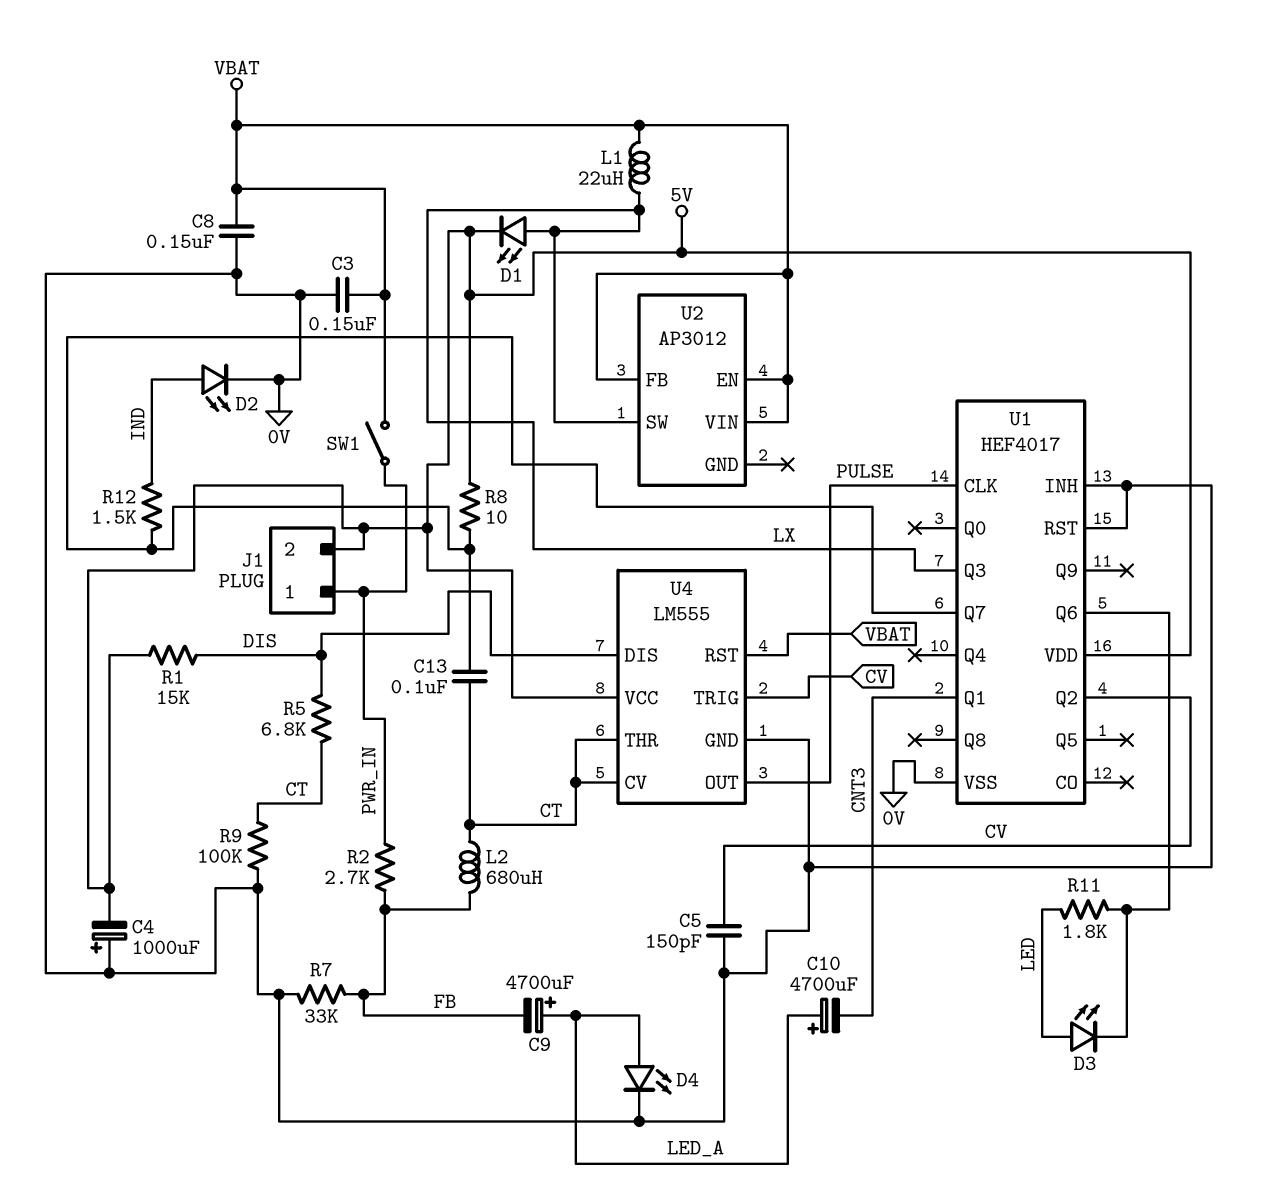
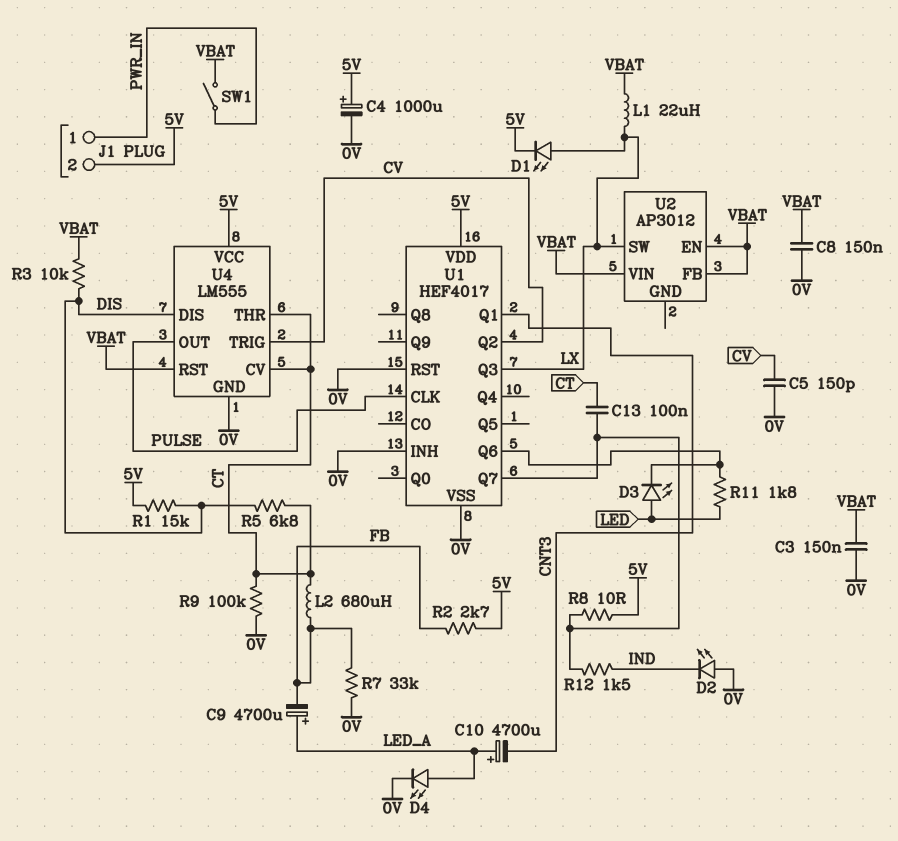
C4: 1000uF (plus 0V, minus 5V) -> 1000uF (plus 5V, minus 0V)
D2: LED (A IND, K 0V) -> LED (A 0V, K IND)
R2: 2.7k (FB, PWR_IN) -> 2.7k (5V, FB)
R3: none -> 10k (DIS, VBAT)

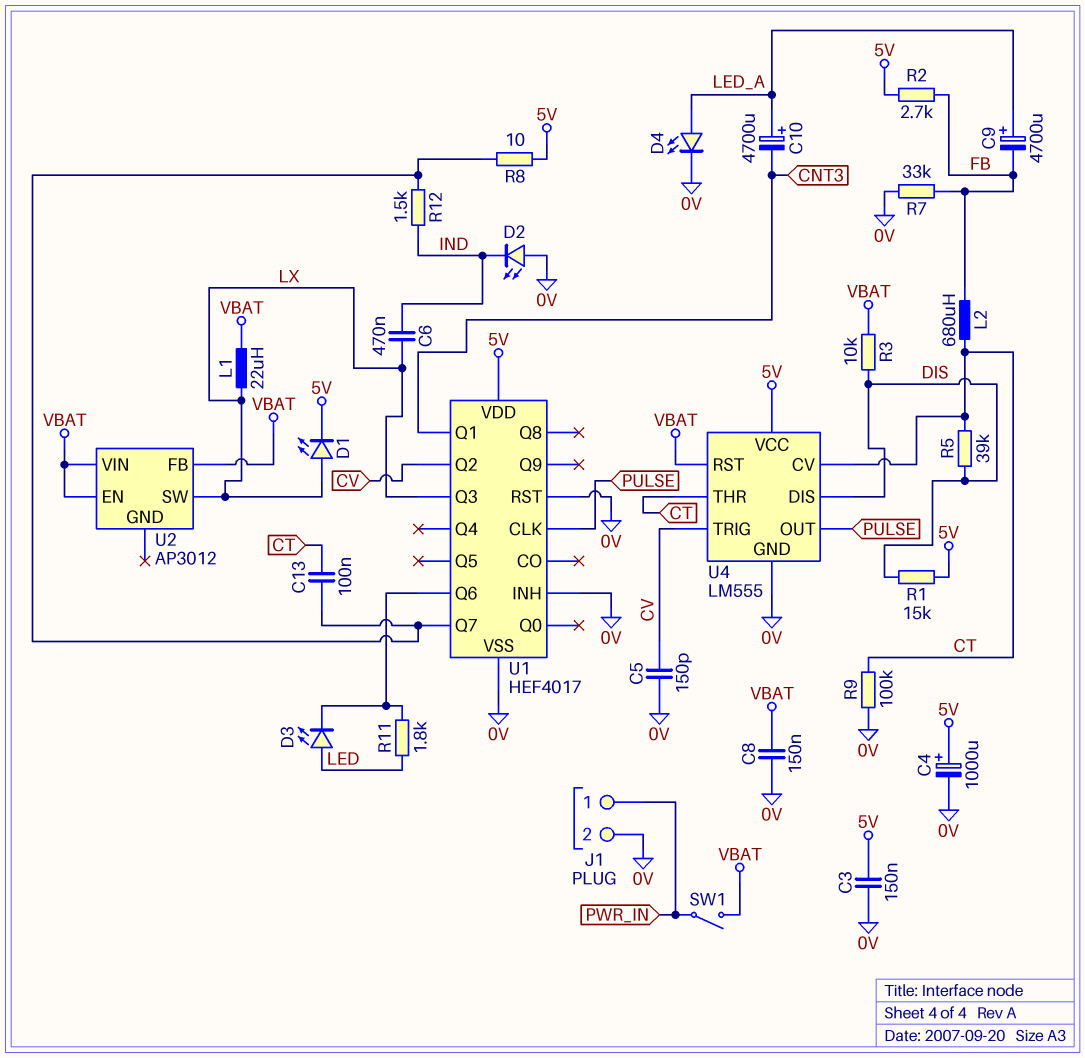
C3: 150nF (0V, VBAT) -> 150nF (0V, 5V)
C6: none -> 470nF (IND, LX)
J1 pin 2: 5V -> 0V
R5: 6.8k (CT, DIS) -> 39k (CT, DIS)

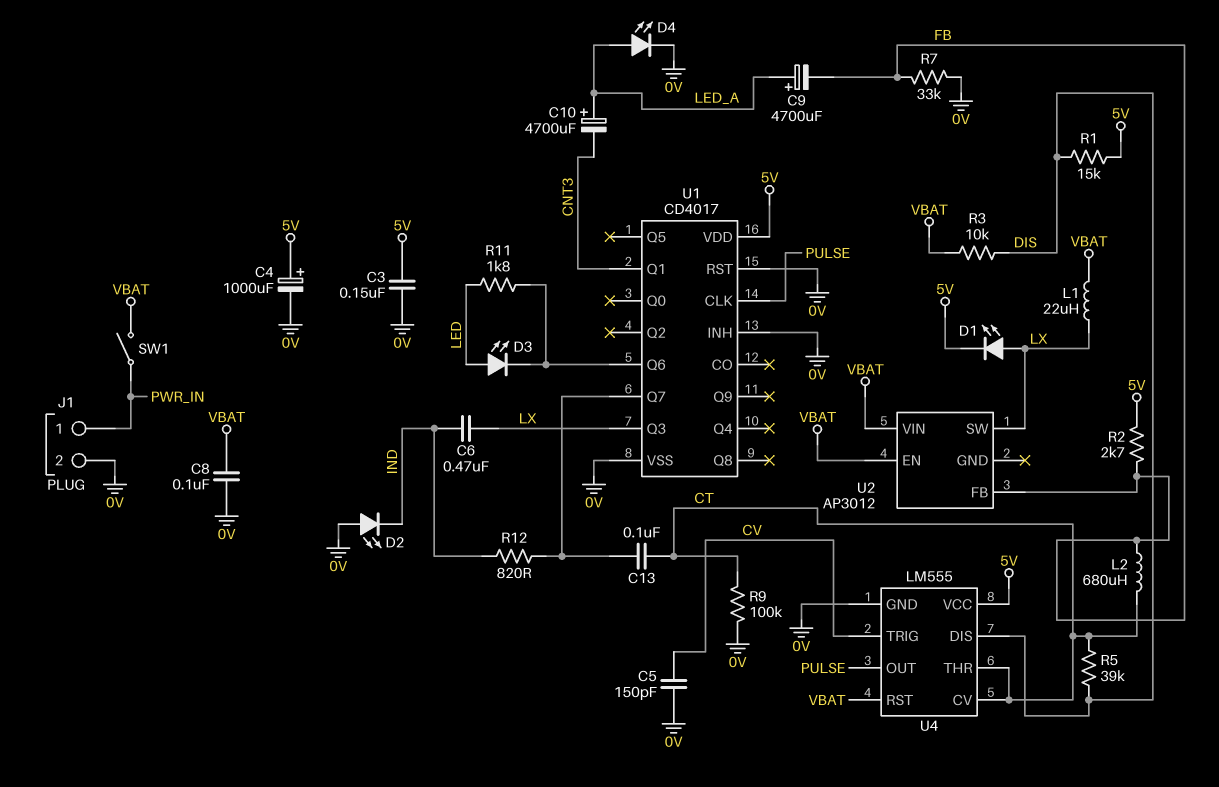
C8: 150nF (0V, VBAT) -> 100nF (0V, VBAT)
R8: 10 (5V, U1/Q7) -> none
R12: 1.5k (IND, U1/Q7) -> 820 (IND, U1/Q7)
U1: HEF4017 -> CD4017
U1 pin Q2: CV -> none
U2 pin FB: VBAT -> FB

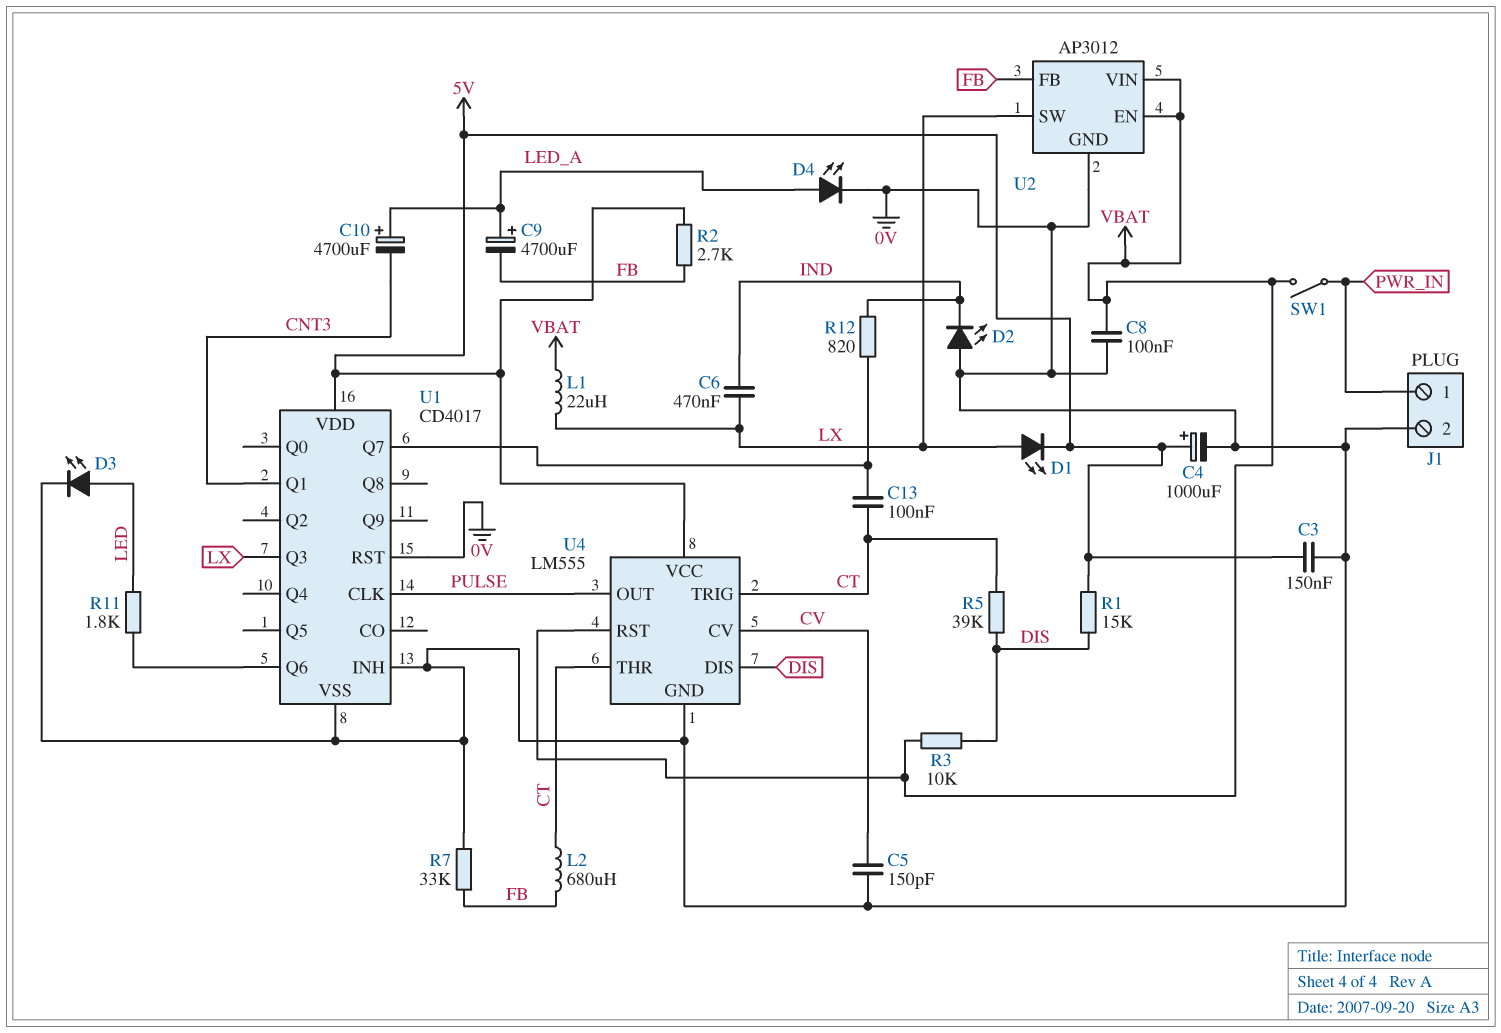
D3: LED (A LED, K U1/Q6) -> LED (A LED, K 0V)
R9: 100k (0V, CT) -> none
U2 pin GND: none -> 0V
U4 pin CV: CT -> CV
U4 pin TRIG: CV -> CT

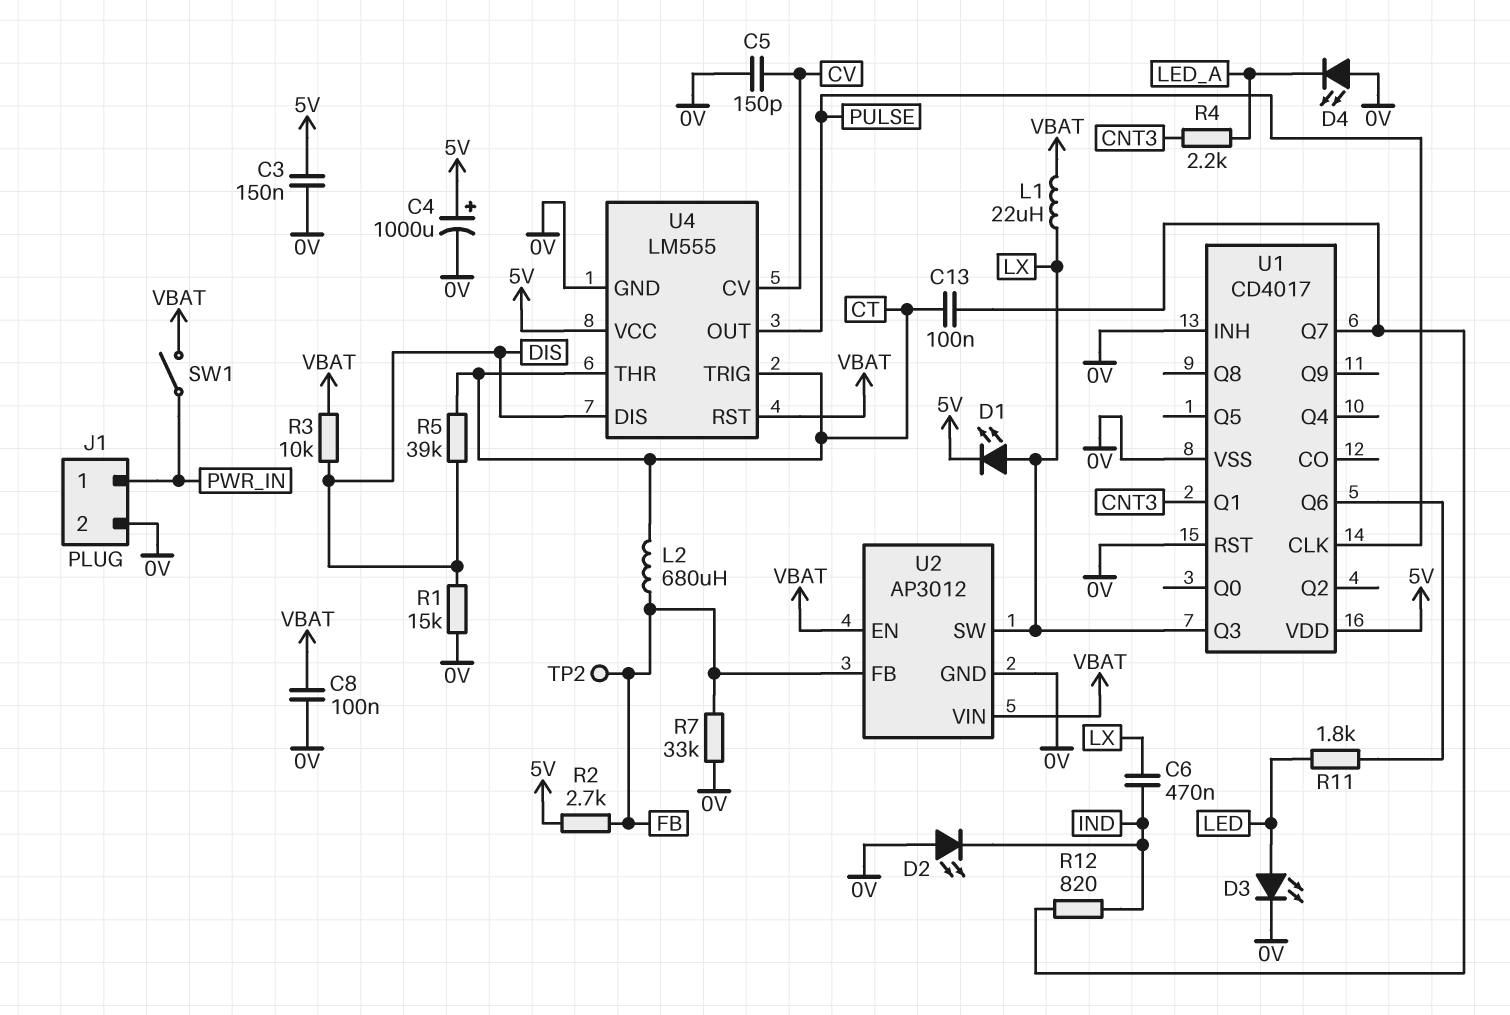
C9: 4700uF (plus LED_A, minus FB) -> none
C10: 4700uF (plus LED_A, minus CNT3) -> none
D4: LED (A LED_A, K 0V) -> LED (A 0V, K LED_A)
R1: 15k (5V, DIS) -> 15k (0V, DIS)
R4: none -> 2.2k (CNT3, LED_A)
TP2: none -> test point (FB)

